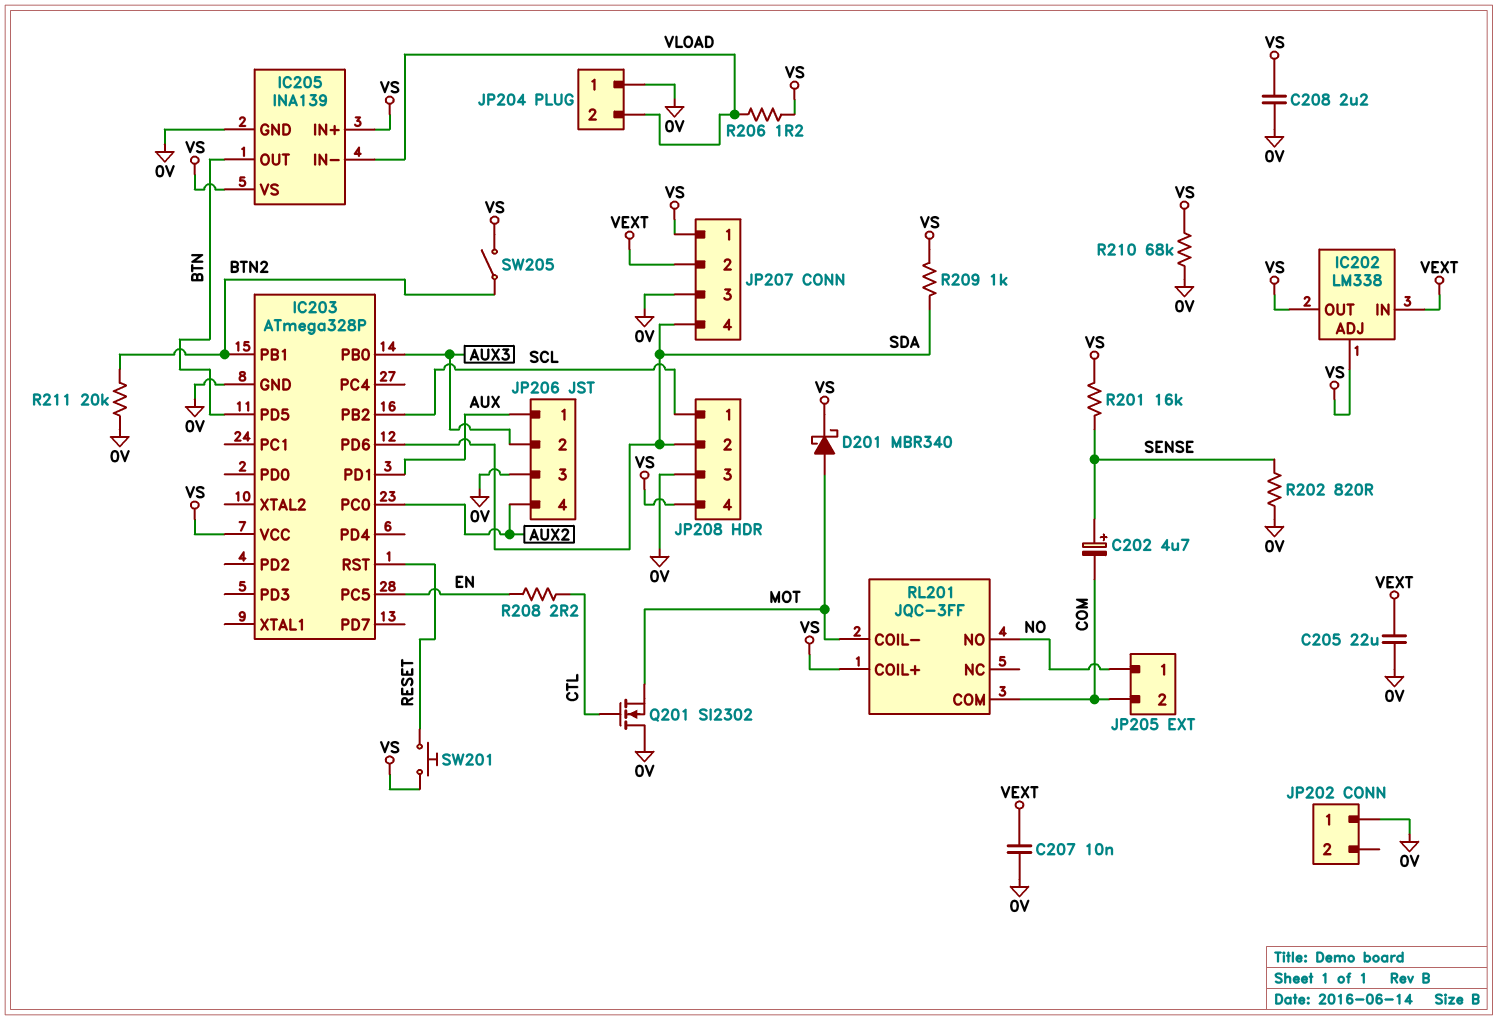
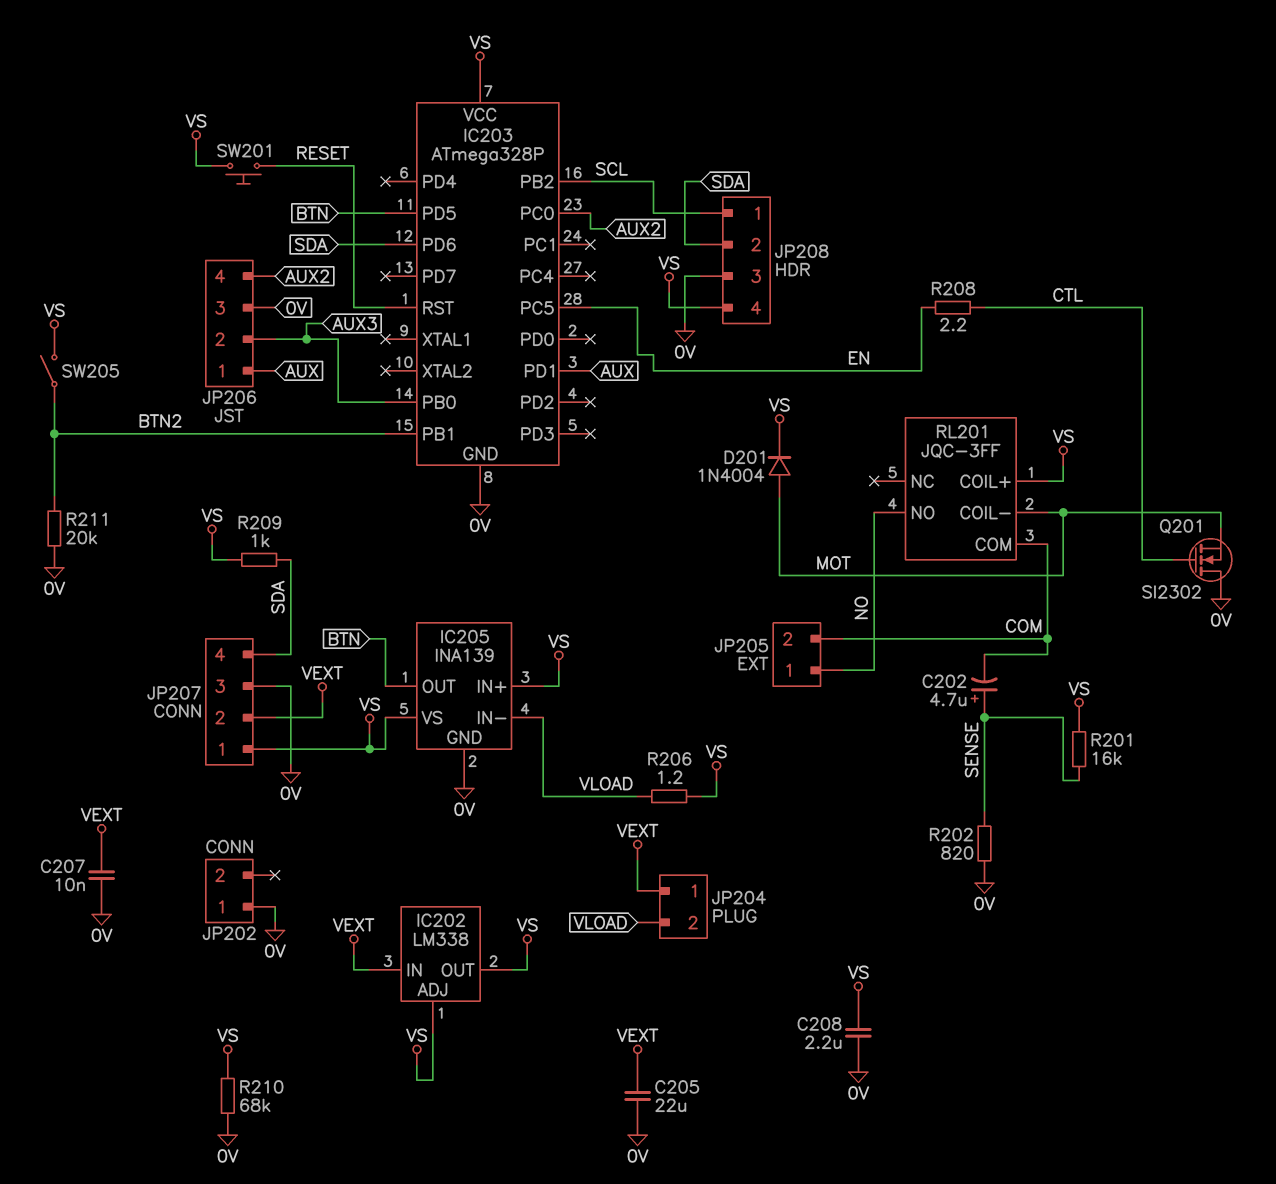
D201: schottky MBR340 (A MOT, K VS) -> diode 1N4004 (A MOT, K VS)
JP204 pin 1: 0V -> VEXT

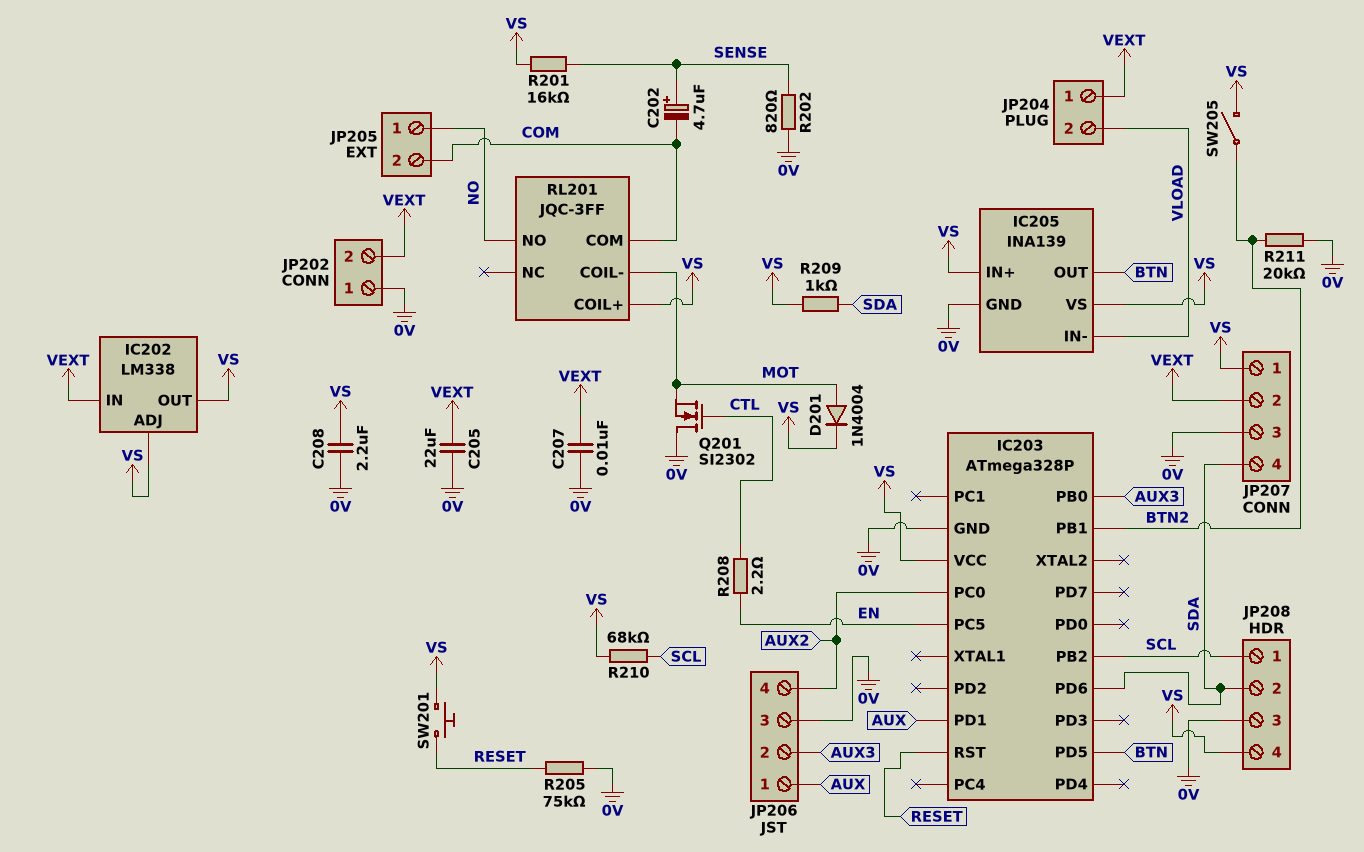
JP202 pin 2: none -> VEXT
R205: none -> 75k (0V, RESET)
R206: 1.2 (VLOAD, VS) -> none
R210: 68k (0V, VS) -> 68k (SCL, VS)

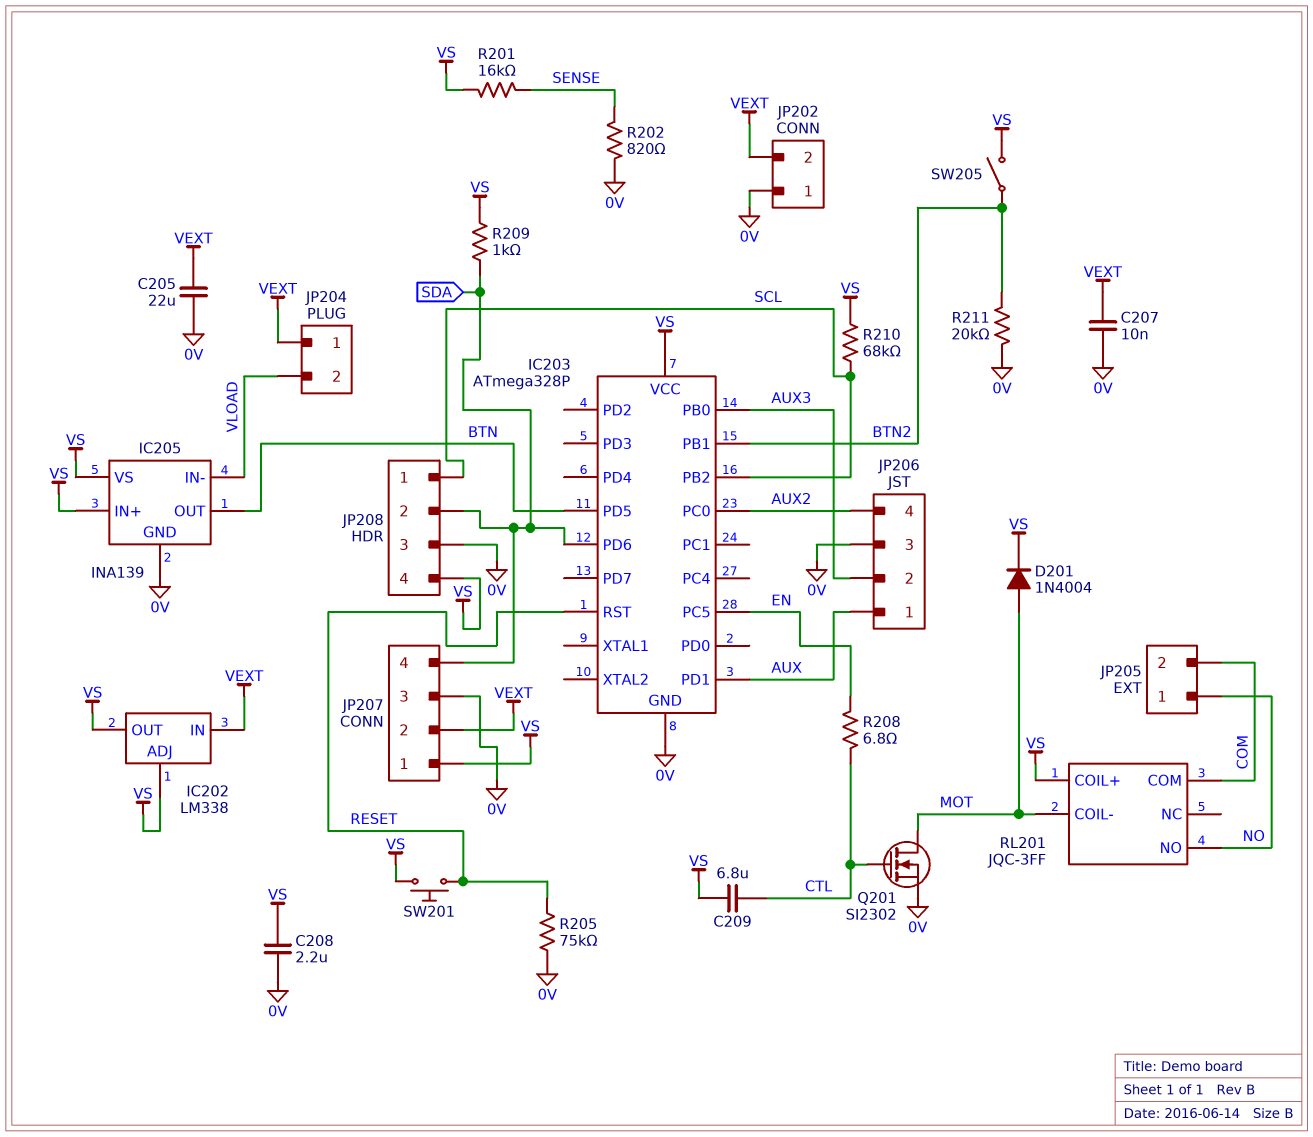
C202: 4.7uF (plus SENSE, minus COM) -> none
C209: none -> 6.8uF (CTL, VS)
Q201: NMOS SI2302 (G CTL, D 0V, S MOT) -> NMOS SI2302 (G CTL, D MOT, S 0V)
R208: 2.2 (CTL, EN) -> 6.8 (CTL, EN)

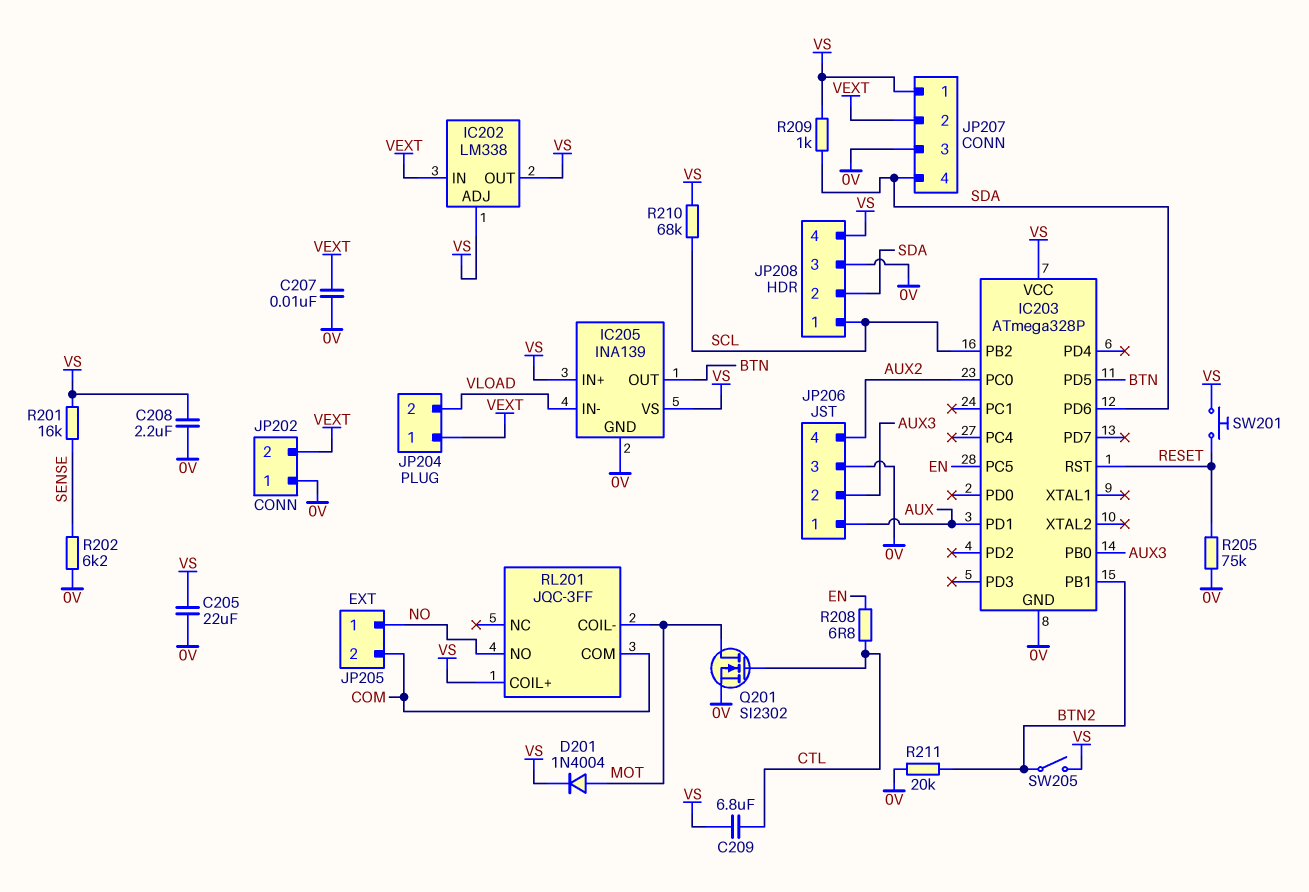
C205: 22uF (0V, VEXT) -> 22uF (0V, VS)
R202: 820 (0V, SENSE) -> 6.2k (0V, SENSE)

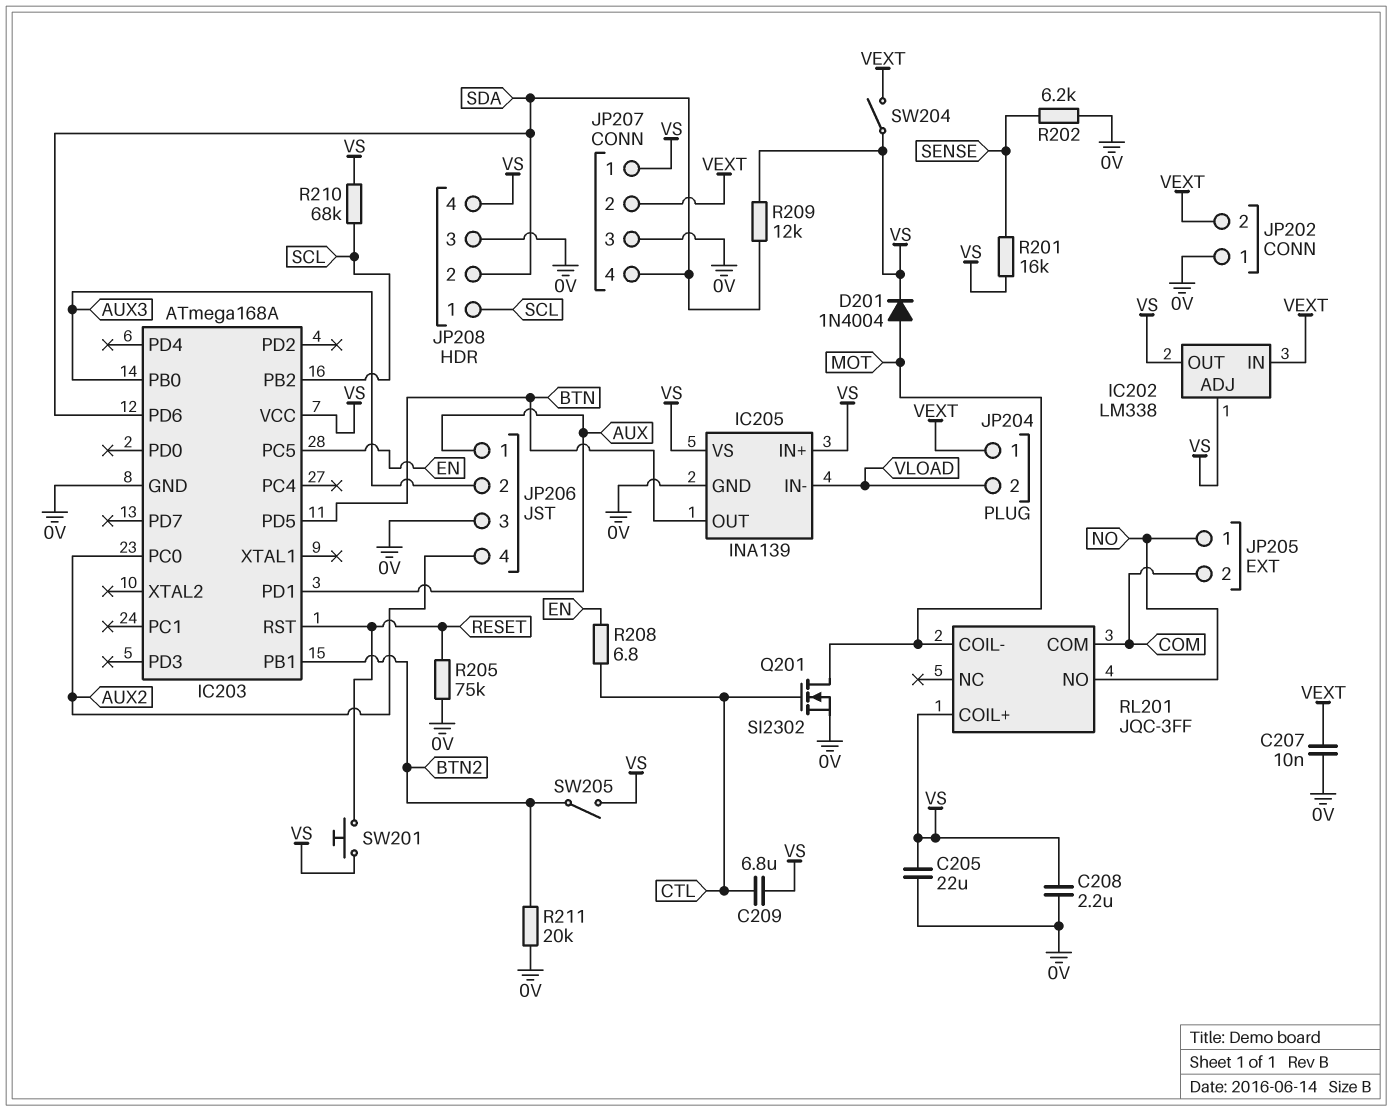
IC203: ATmega328P -> ATmega168A
R209: 1k (SDA, VS) -> 12k (SDA, VS)
SW204: none -> switch (VEXT, VS)

